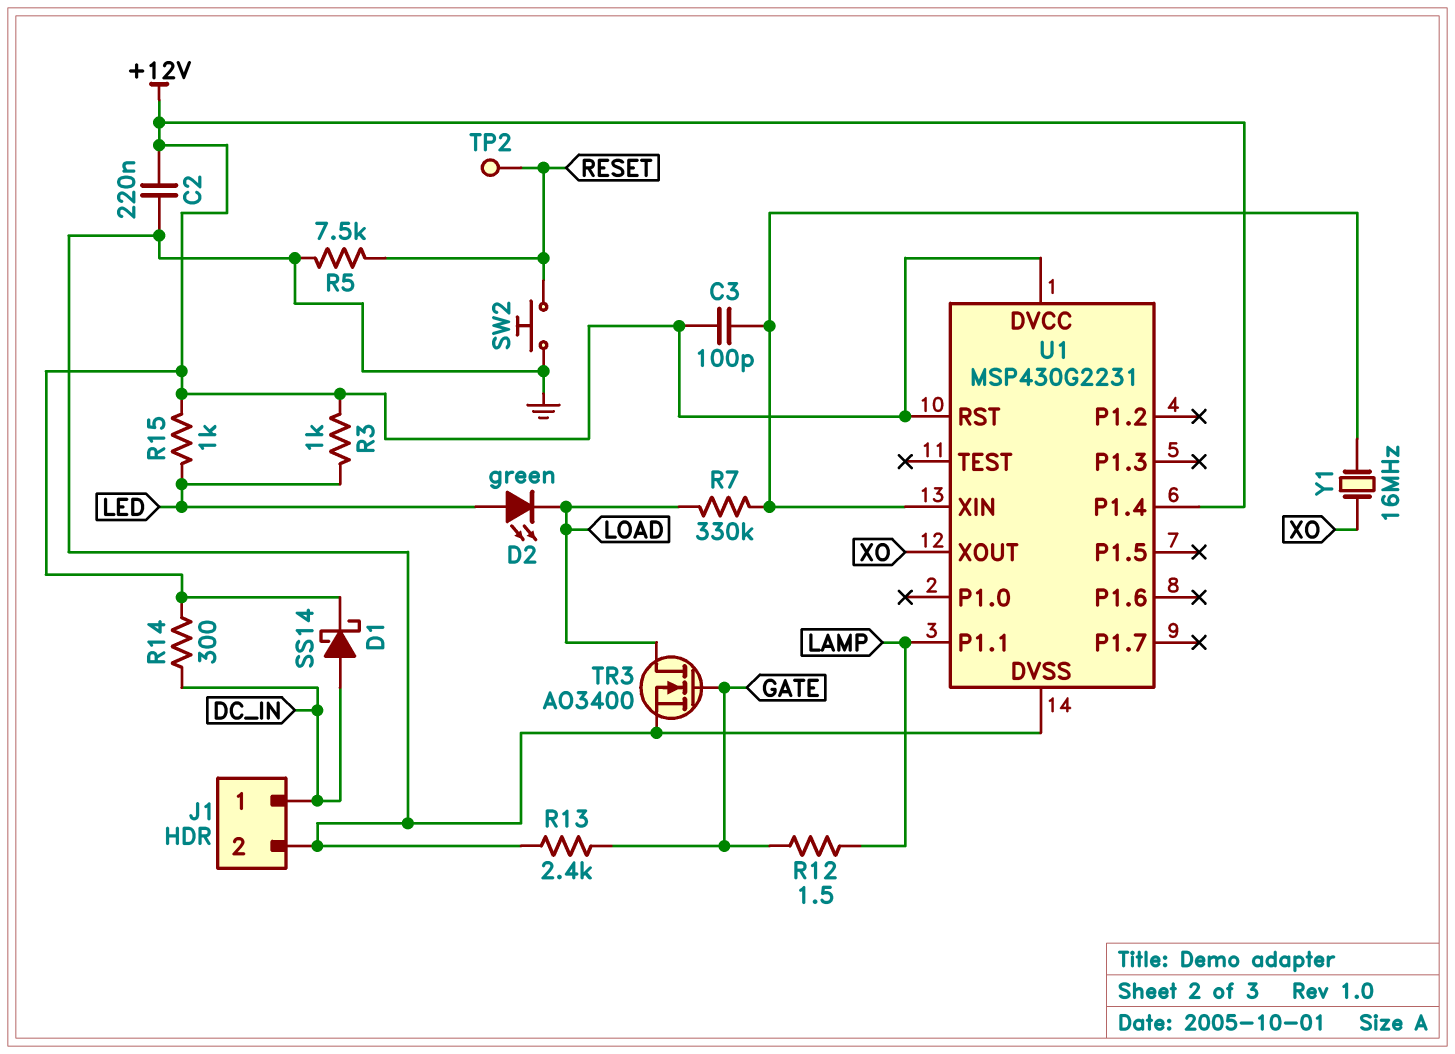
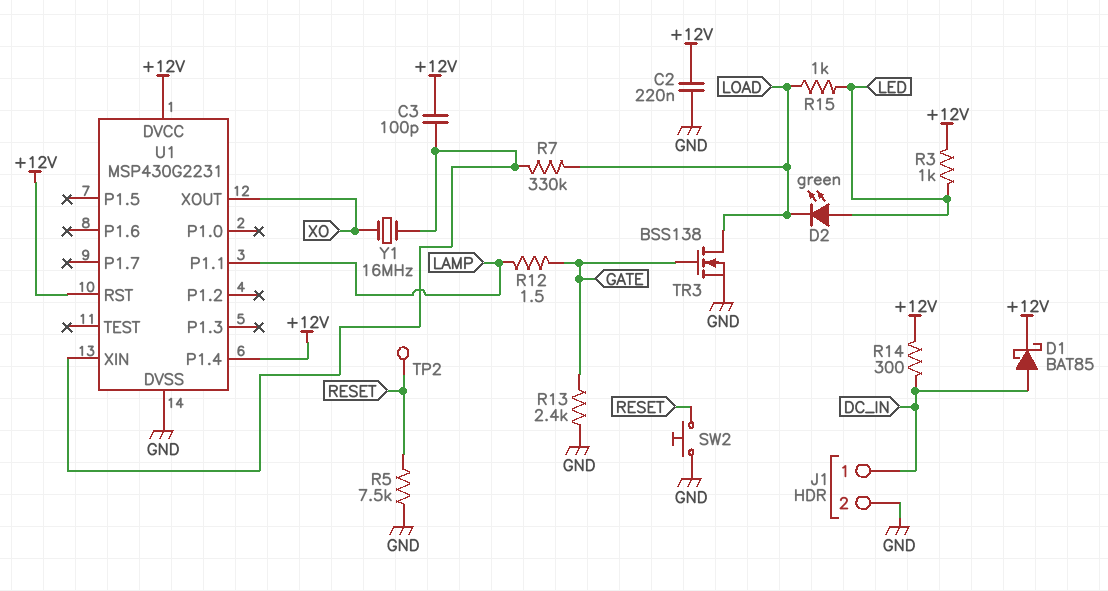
D1: schottky SS14 (A DC_IN, K +12V) -> schottky BAT85 (A DC_IN, K +12V)
R15: 1k (+12V, LED) -> 1k (LED, LOAD)
TR3: NMOS AO3400 (G GATE, D LOAD, S GND) -> NMOS BSS138 (G GATE, D LOAD, S GND)

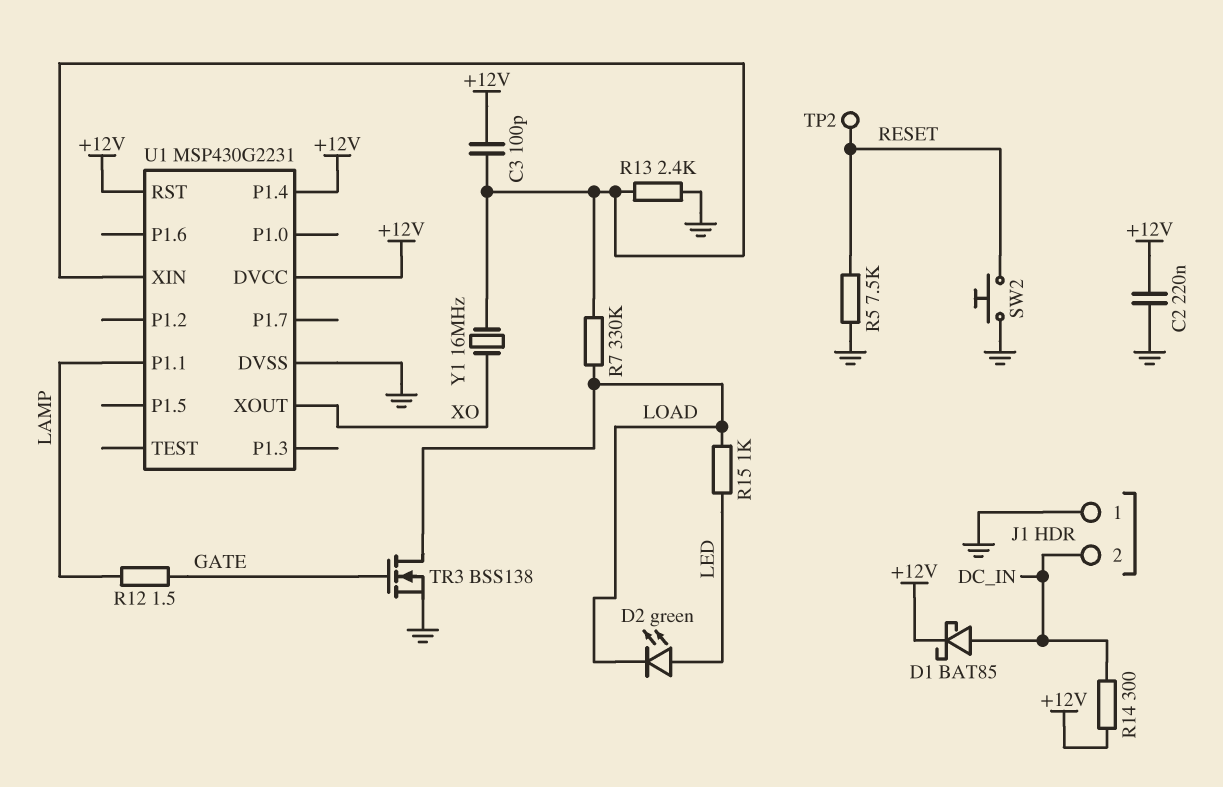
J1 pin 1: DC_IN -> GND
J1 pin 2: GND -> DC_IN
R3: 1k (+12V, LED) -> none
R13: 2.4k (GATE, GND) -> 2.4k (GND, U1/XIN)

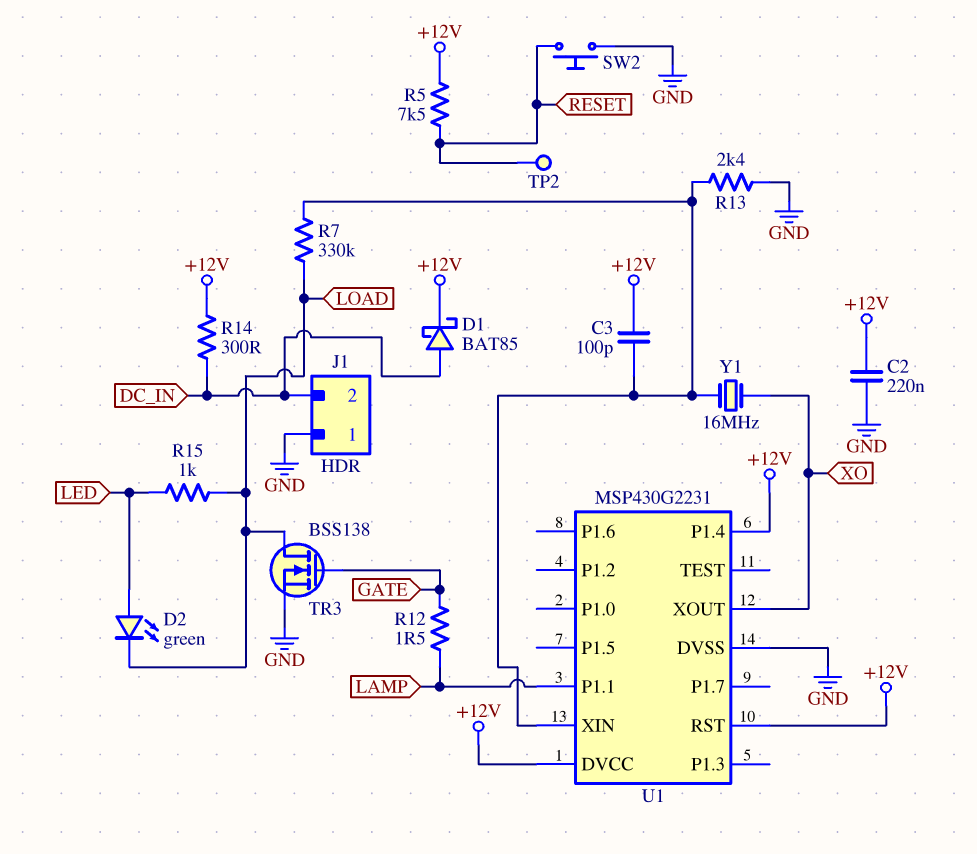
R5: 7.5k (GND, RESET) -> 7.5k (+12V, RESET)

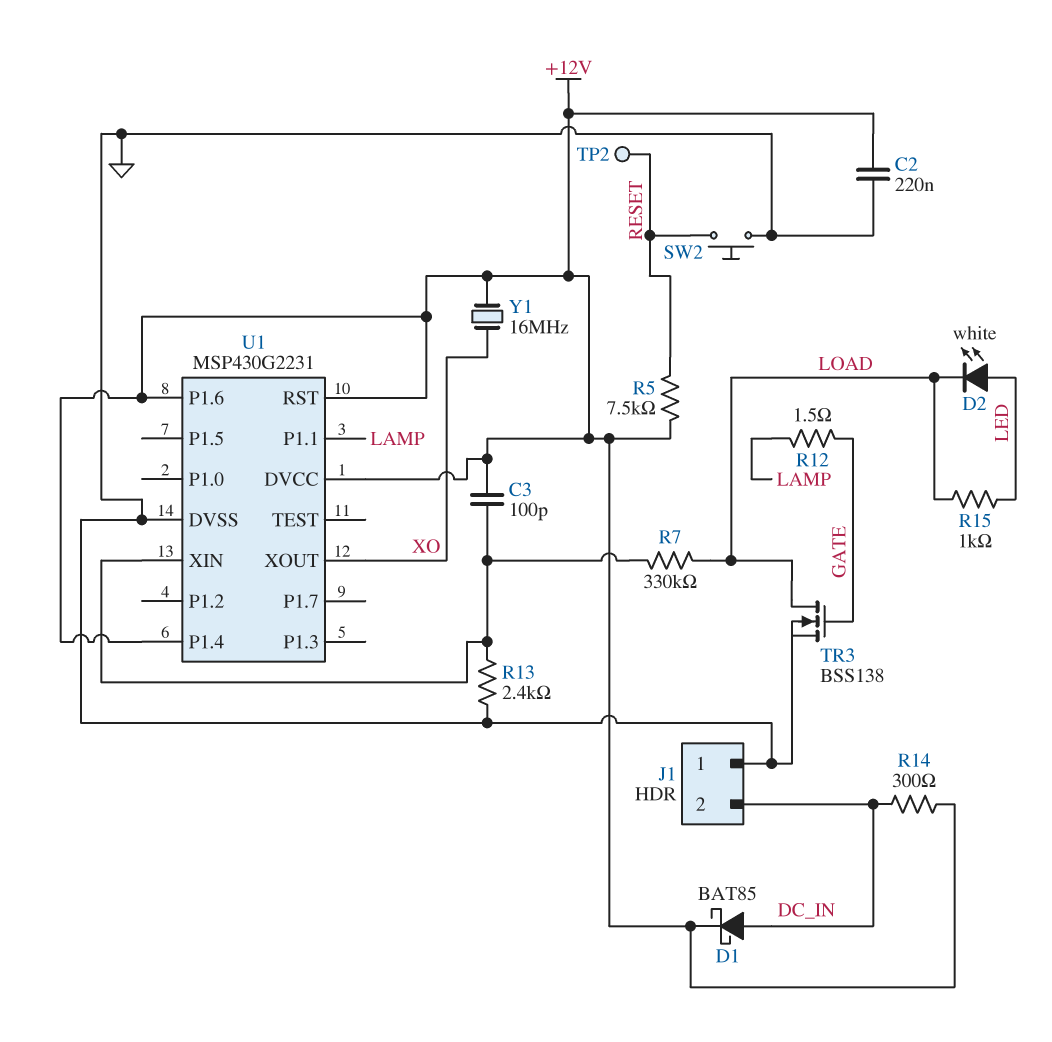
D2: LED green (A LED, K LOAD) -> LED white (A LED, K LOAD)
U1 pin P1.6: none -> +12V
Y1: 16MHz (U1/XIN, XO) -> 16MHz (+12V, XO)

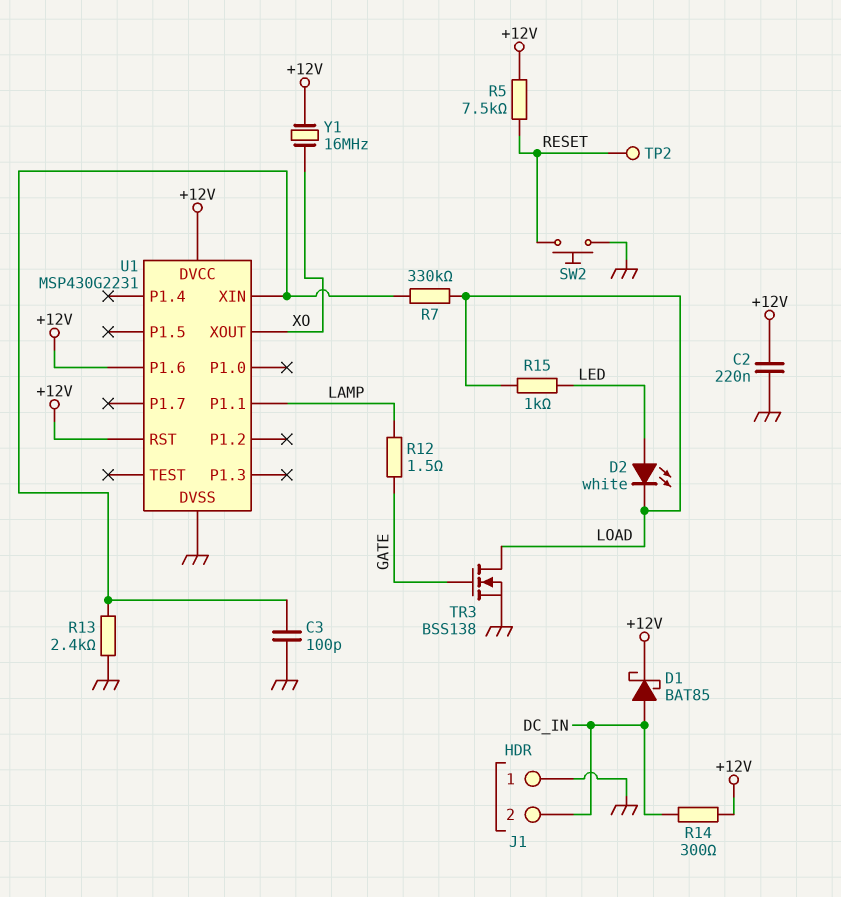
C3: 100pF (+12V, U1/XIN) -> 100pF (GND, U1/XIN)
U1 pin P1.4: +12V -> none

